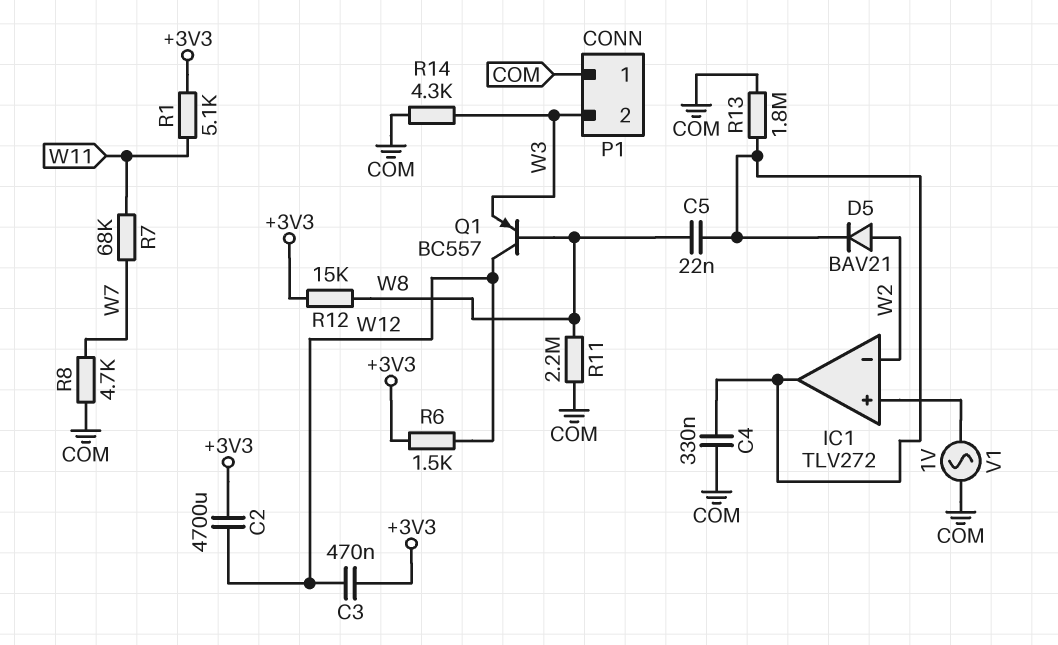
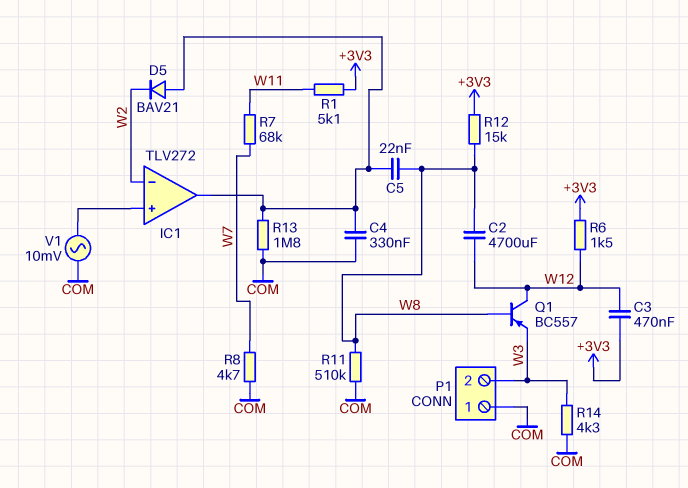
C2: 4700uF (+3V3, W12) -> 4700uF (W8, W12)
D5: diode BAV21 (A W2, K IC1/out) -> diode BAV21 (A IC1/out, K W2)
R11: 2.2M (COM, W8) -> 510k (COM, W8)
V1: AC 1V (COM, IC1/in+) -> AC 10mV (COM, IC1/in+)

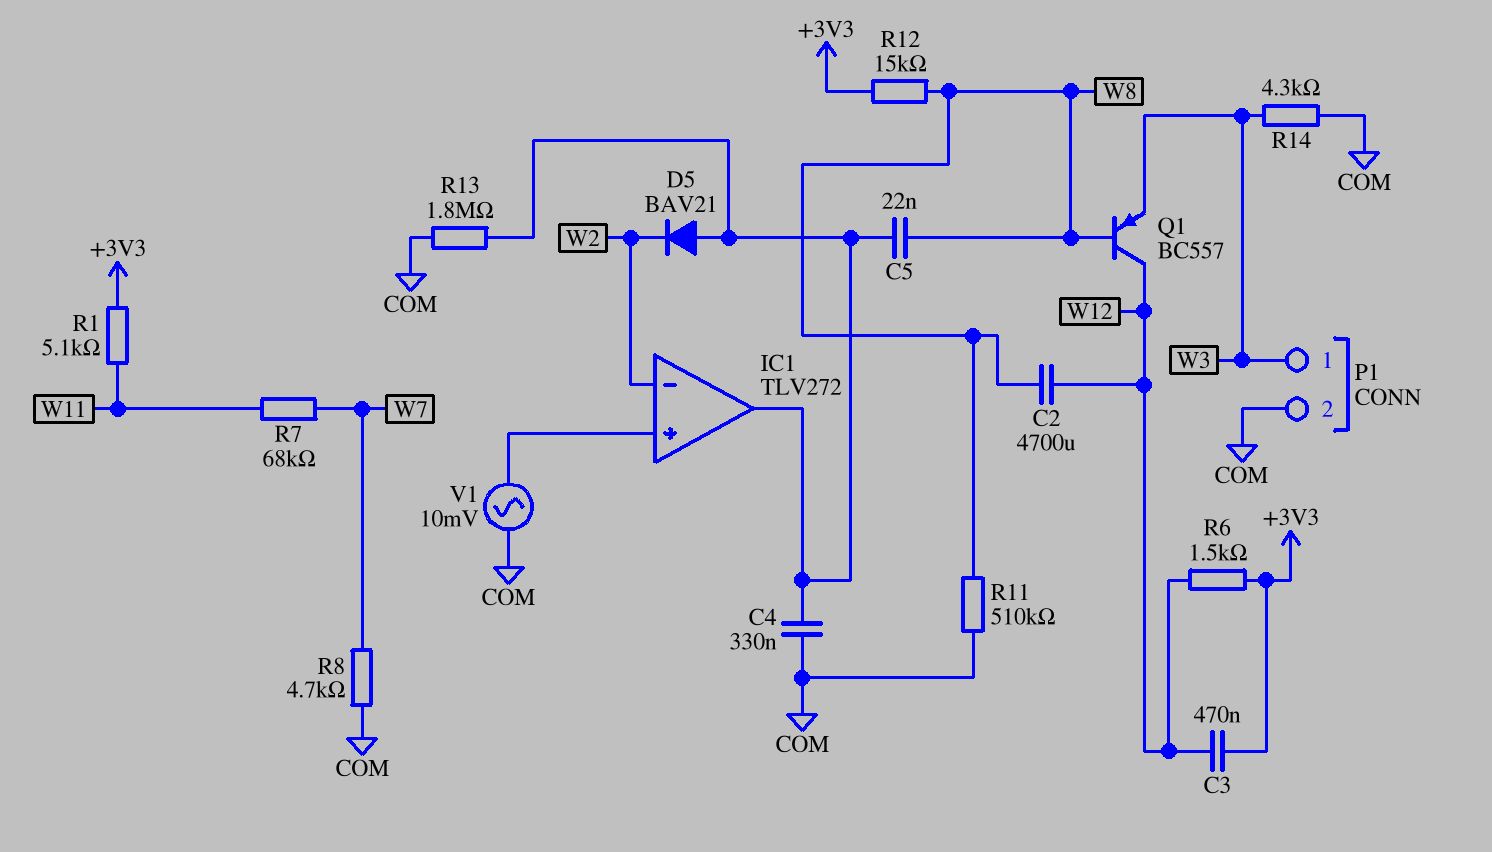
P1 pin 1: COM -> W3
P1 pin 2: W3 -> COM

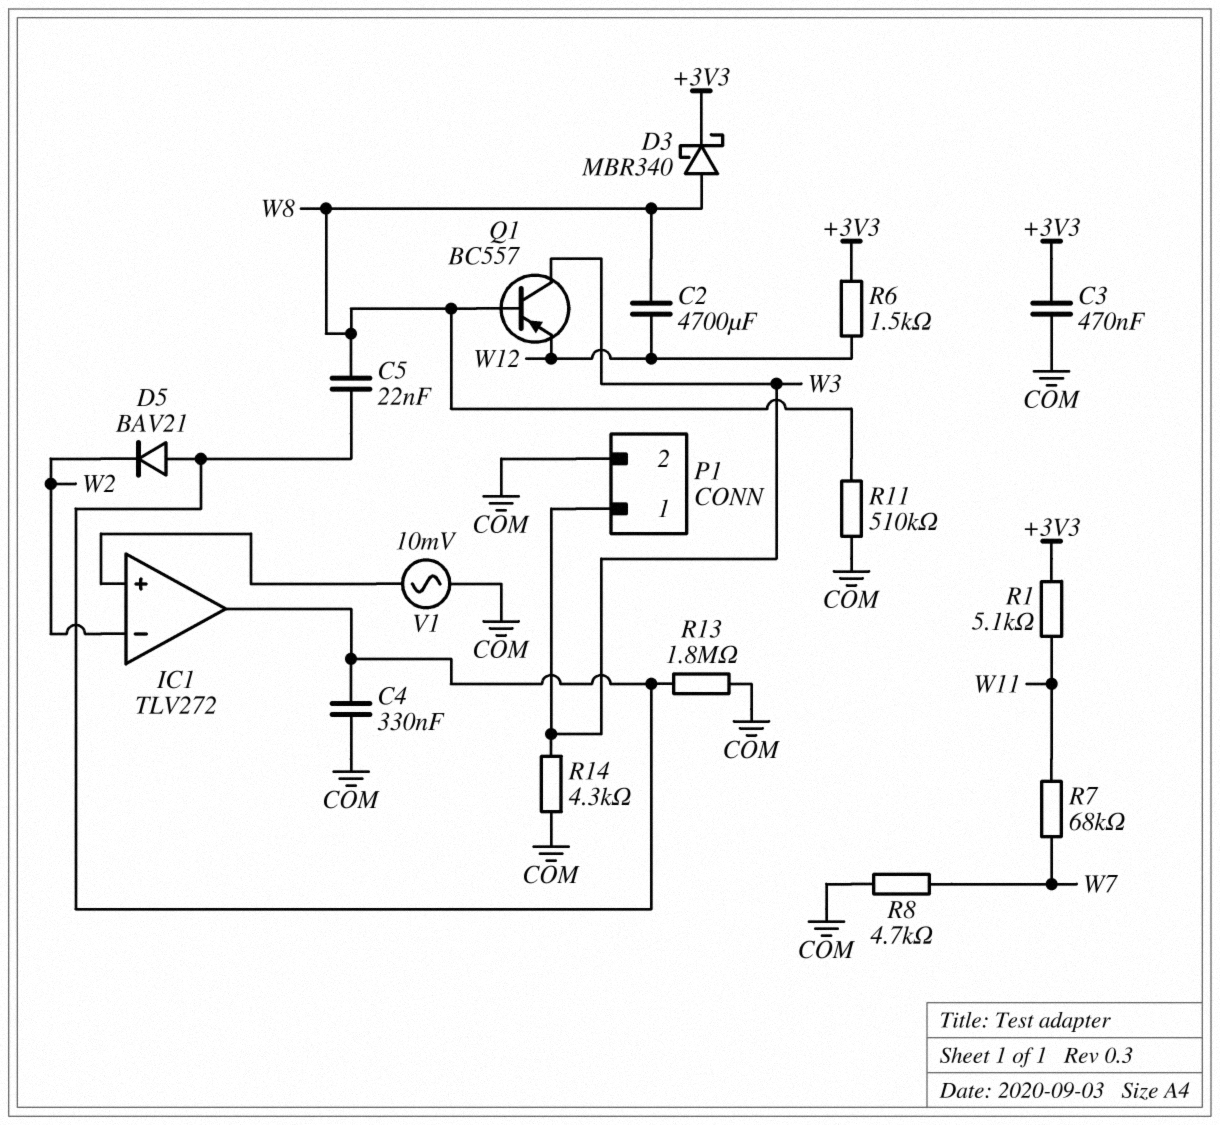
C3: 470nF (+3V3, W12) -> 470nF (+3V3, COM)
D3: none -> schottky MBR340 (A W8, K +3V3)
Q1: PNP BC557 (B W8, C W12, E W3) -> PNP BC557 (B W8, C W3, E W12)
R12: 15k (+3V3, W8) -> none

